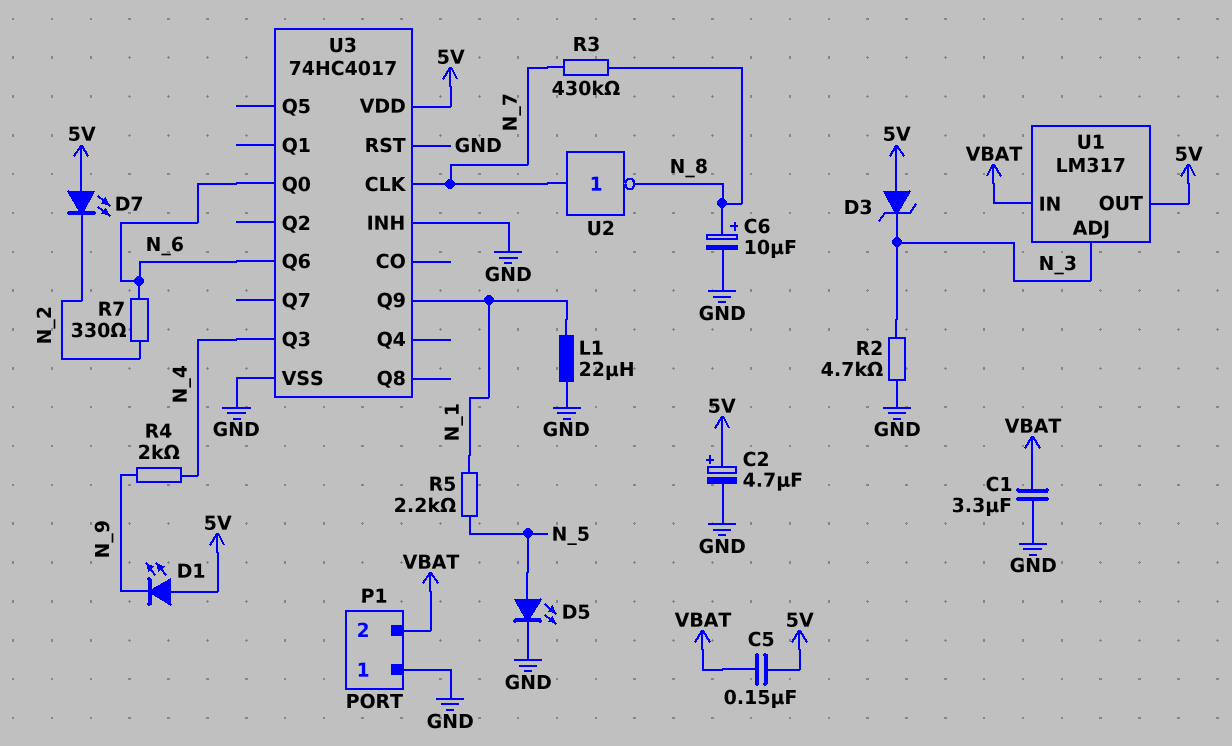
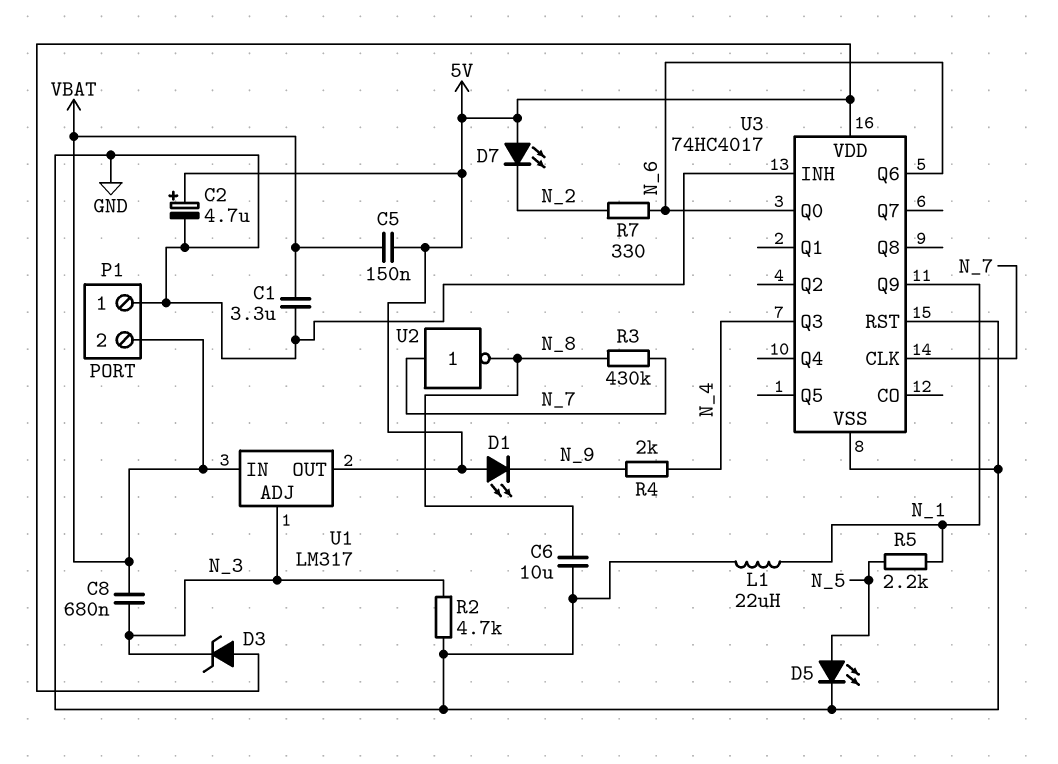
C6: 10uF (plus N_8, minus GND) -> 10uF (GND, N_8)
C8: none -> 680nF (N_3, VBAT)

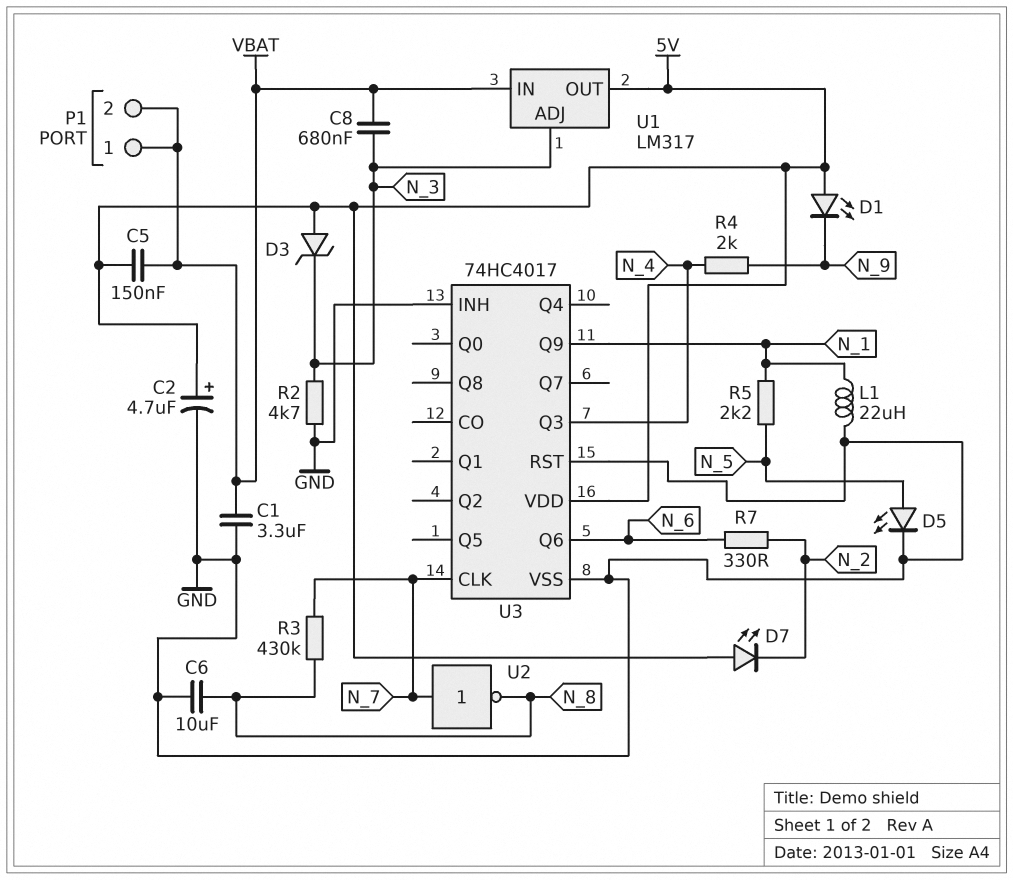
P1 pin 1: GND -> VBAT
U3 pin Q0: N_6 -> none

